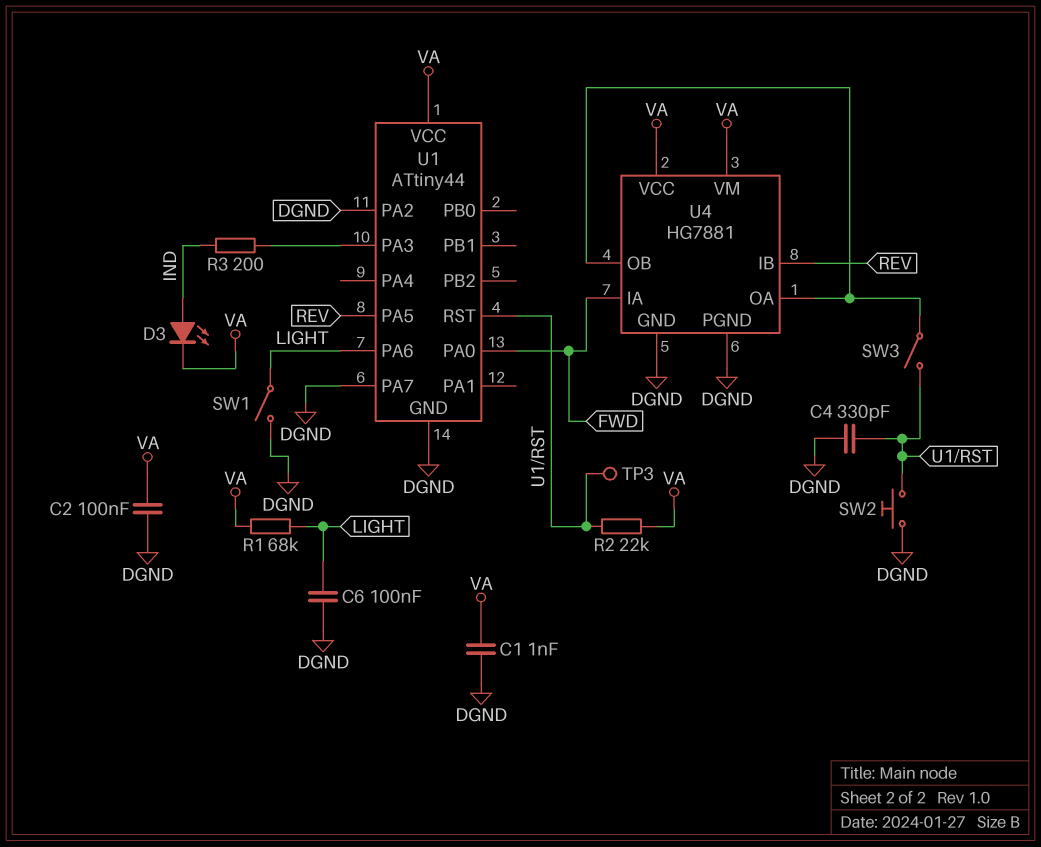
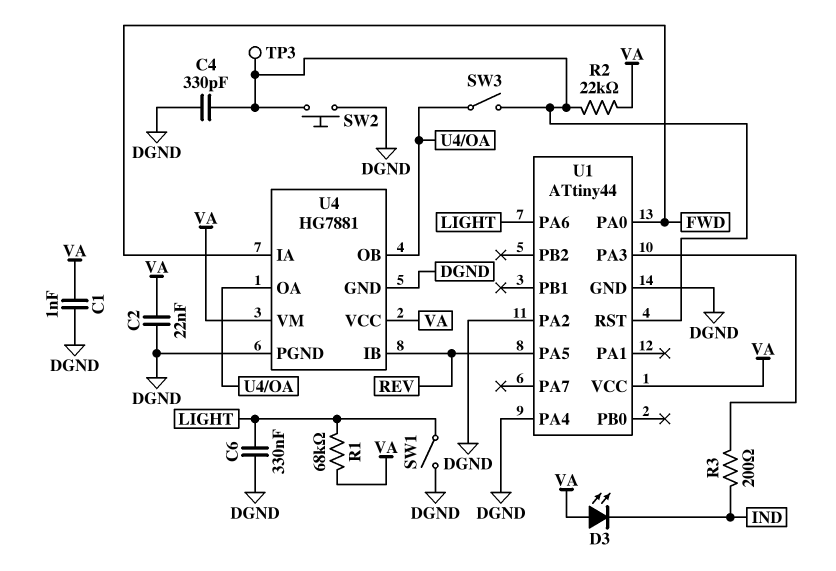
C2: 100nF (DGND, VA) -> 22nF (DGND, VA)
C6: 100nF (DGND, LIGHT) -> 330nF (DGND, LIGHT)
D3: LED (A IND, K VA) -> LED (A VA, K IND)
U1 pin PA4: none -> DGND
U1 pin PA7: DGND -> none

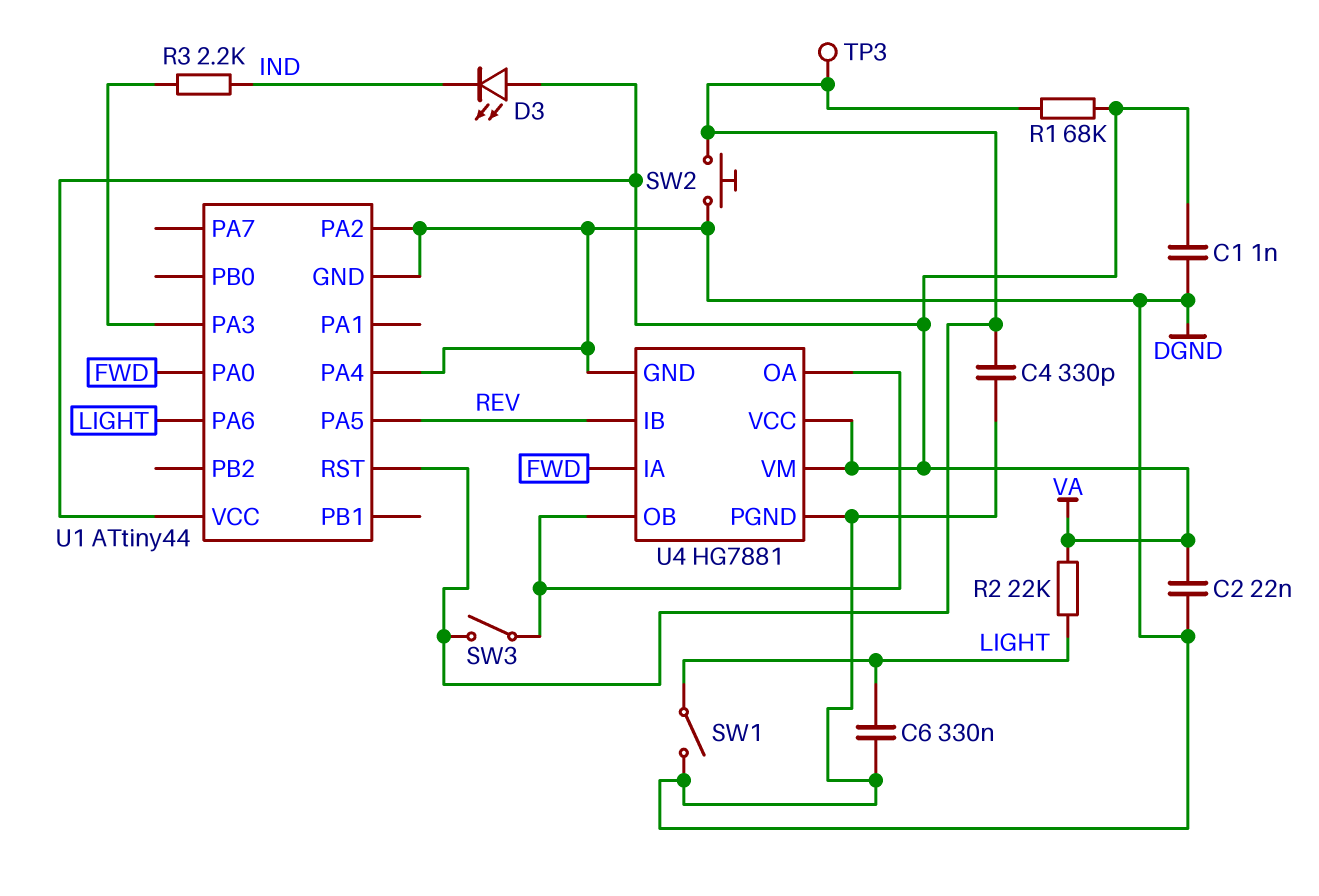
R1: 68k (LIGHT, VA) -> 68k (U1/RST, VA)
R2: 22k (U1/RST, VA) -> 22k (LIGHT, VA)
R3: 200 (IND, U1/PA3) -> 2.2k (IND, U1/PA3)

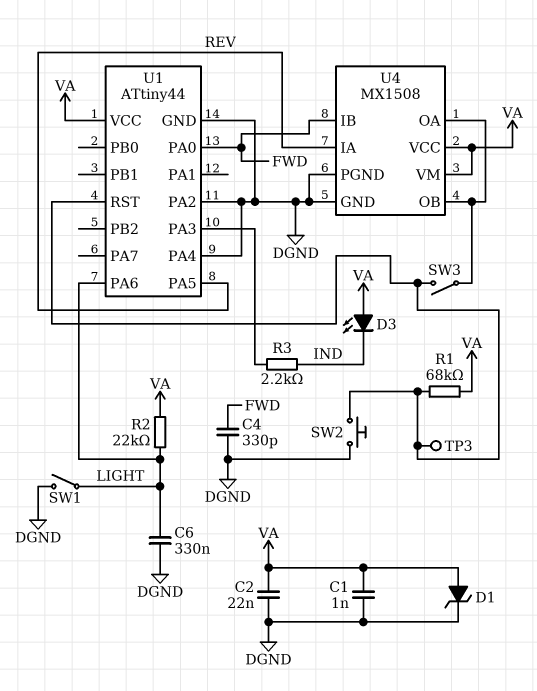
C4: 330pF (DGND, U1/RST) -> 330pF (DGND, FWD)
D1: none -> zener (A VA, K DGND)
U4: HG7881 -> MX1508
U4 pin IA: FWD -> REV
U4 pin IB: REV -> FWD

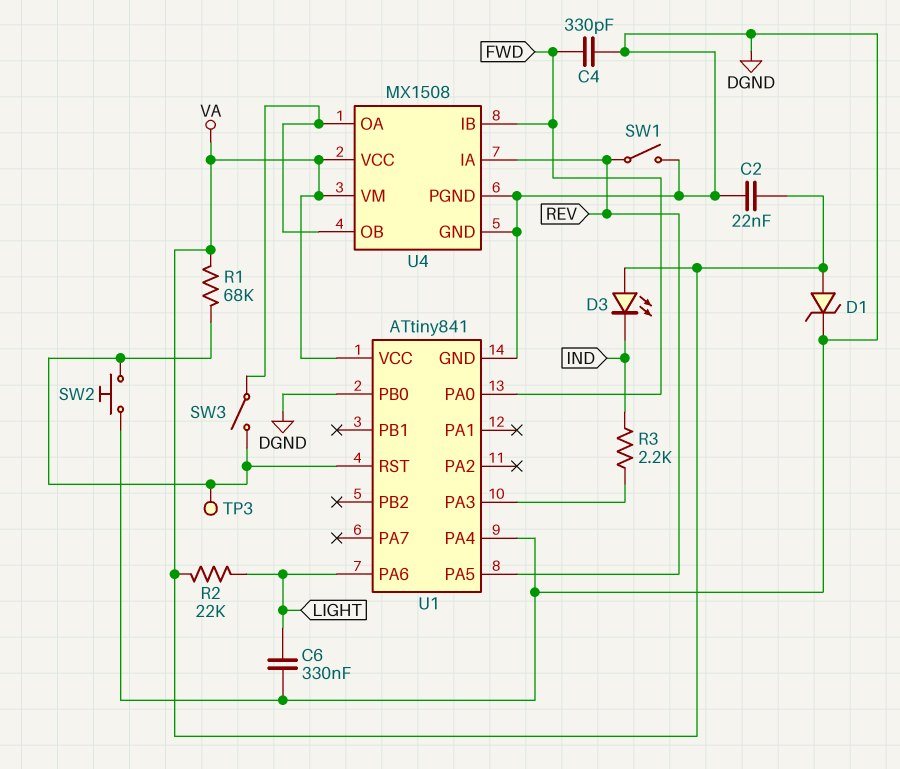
C1: 1nF (DGND, VA) -> none
SW1: switch (DGND, LIGHT) -> switch (DGND, REV)
U1: ATtiny44 -> ATtiny841
U1 pin PA2: DGND -> none
U1 pin PB0: none -> DGND

